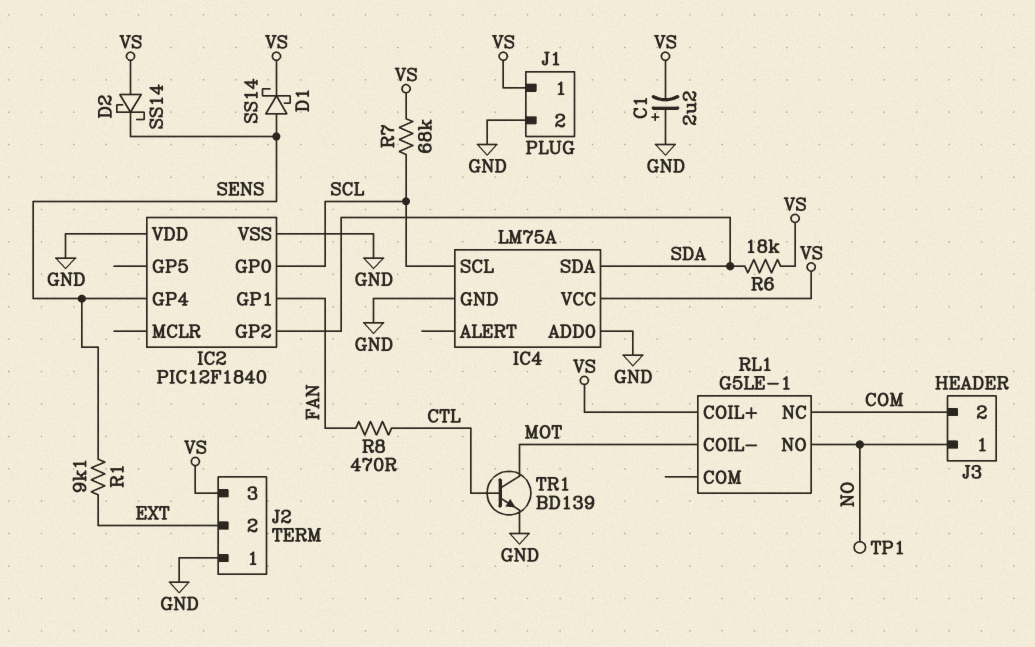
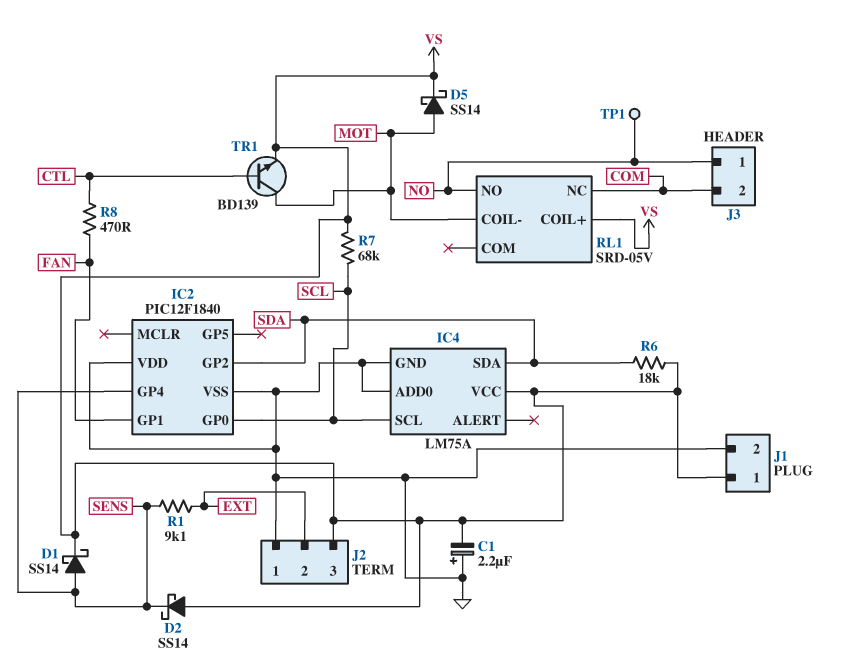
D5: none -> schottky SS14 (A MOT, K VS)
RL1: G5LE-1 -> SRD-05V
TR1: NPN BD139 (B CTL, C MOT, E GND) -> NPN BD139 (B CTL, C MOT, E VS)

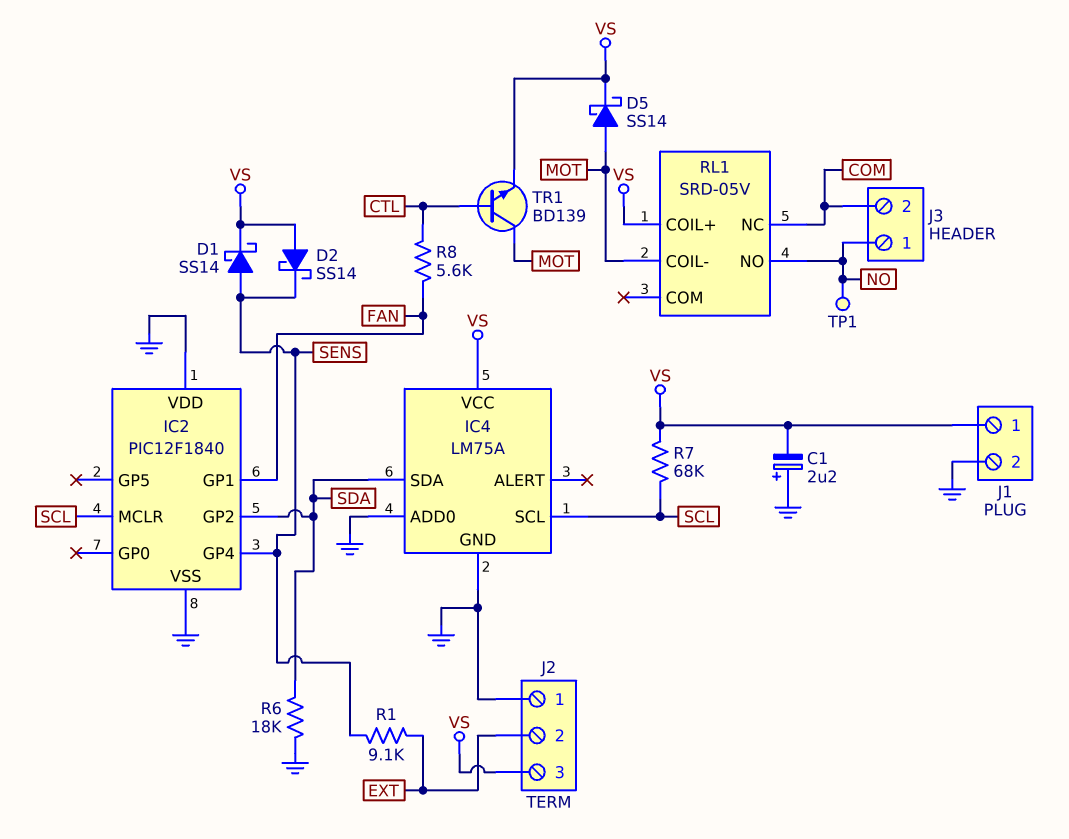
IC2 pin GP0: SCL -> none
IC2 pin MCLR: none -> SCL
R6: 18k (SDA, VS) -> 18k (GND, SDA)
R8: 470 (CTL, FAN) -> 5.6k (CTL, FAN)

